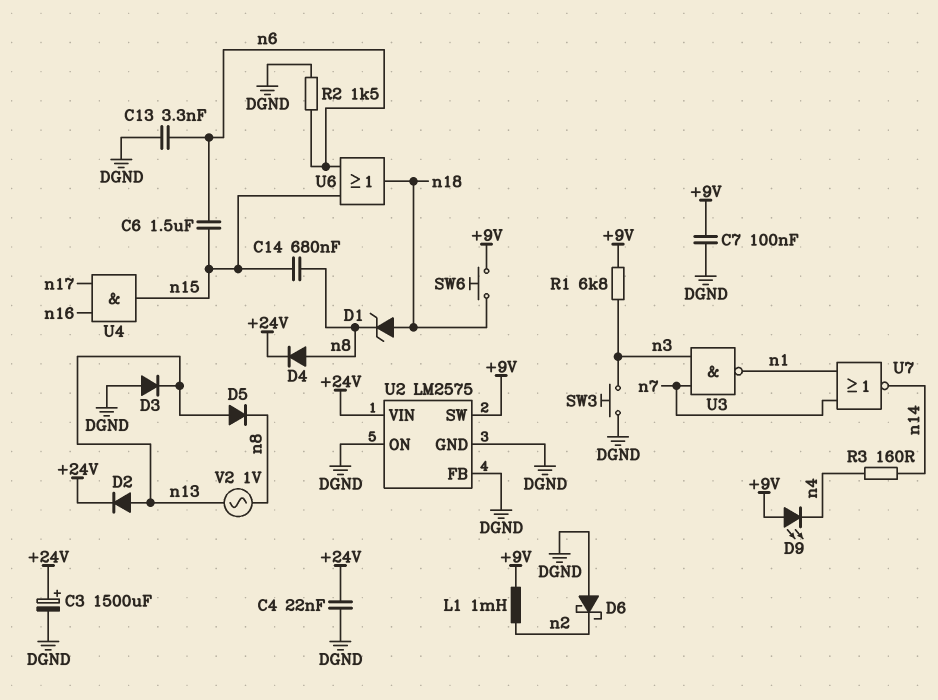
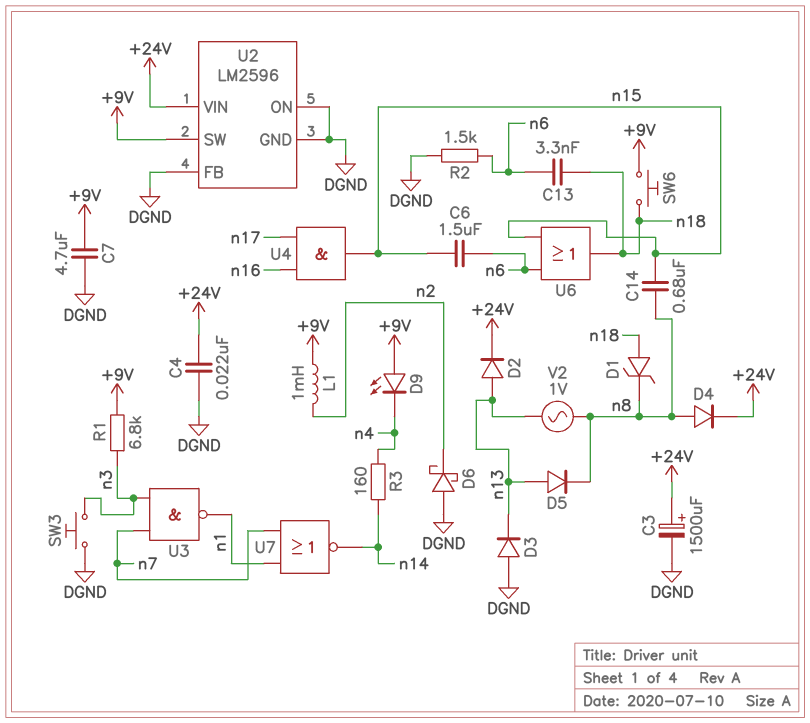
C7: 100nF (+9V, DGND) -> 4.7uF (+9V, DGND)
C13: 3.3nF (DGND, n6) -> 3.3nF (n6, n18)
U2: LM2575 -> LM2596

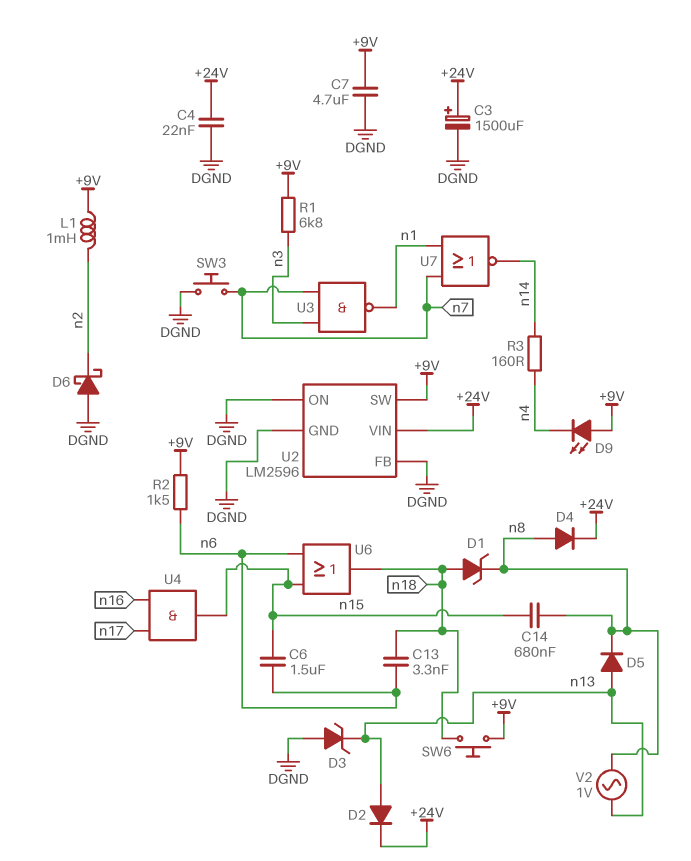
D3: diode (A DGND, K n13) -> zener (A DGND, K n13)
R2: 1.5k (DGND, n6) -> 1.5k (+9V, n6)
SW3: button (DGND, n3) -> button (DGND, n7)

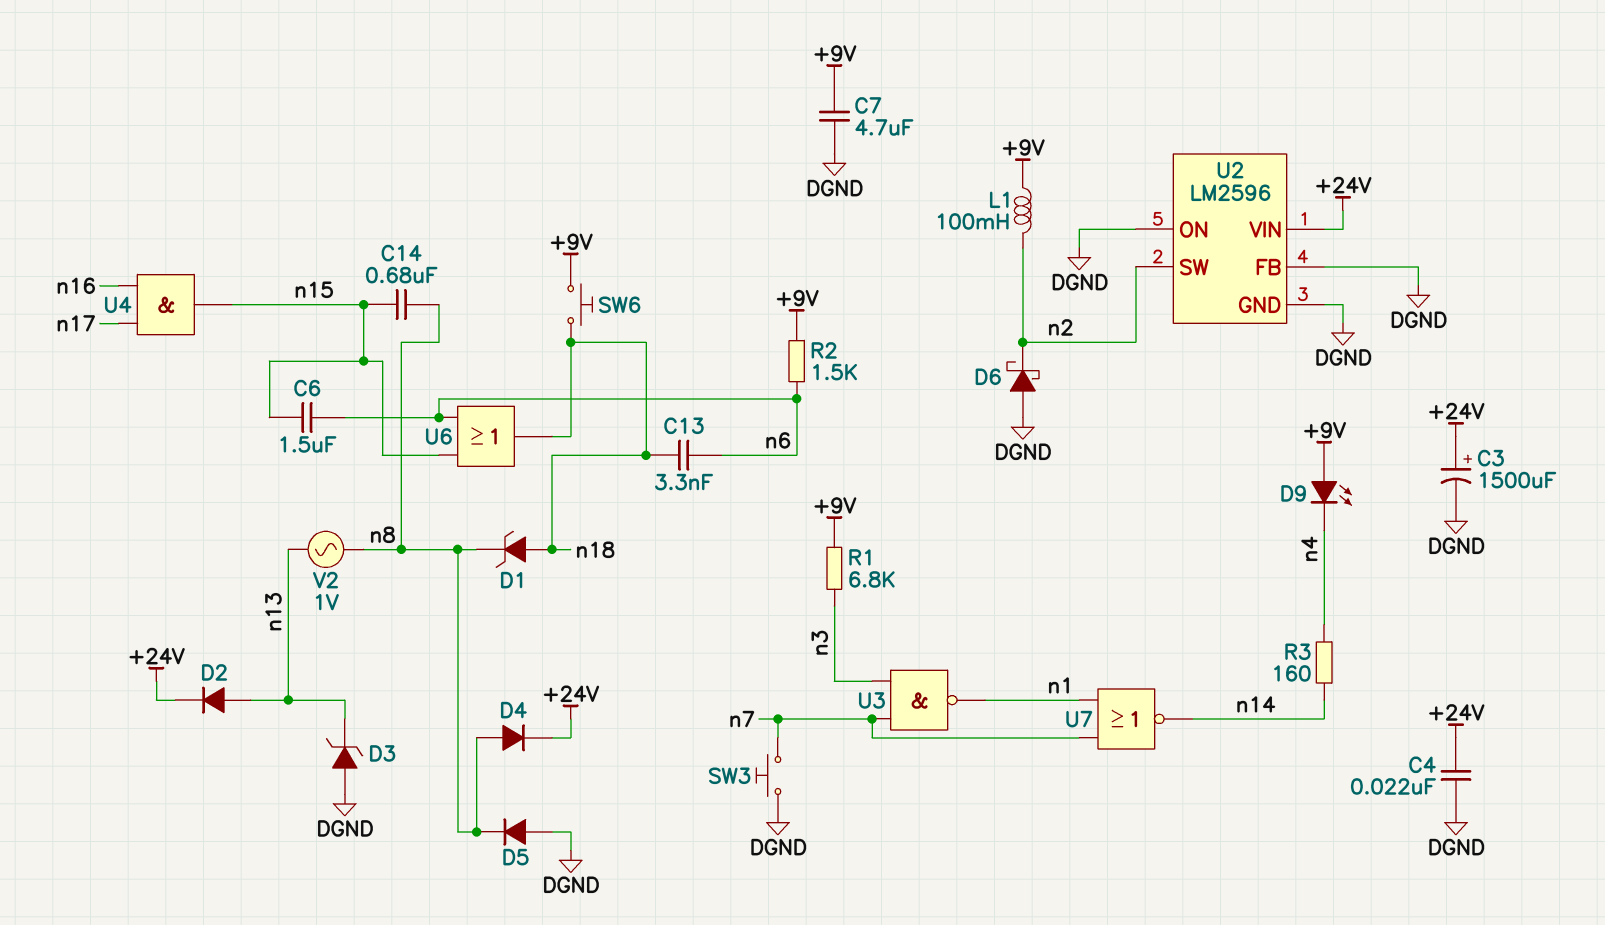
D5: diode (A n13, K n8) -> diode (A DGND, K n8)
L1: 1mH (+9V, n2) -> 100mH (+9V, n2)
U2 pin SW: +9V -> n2

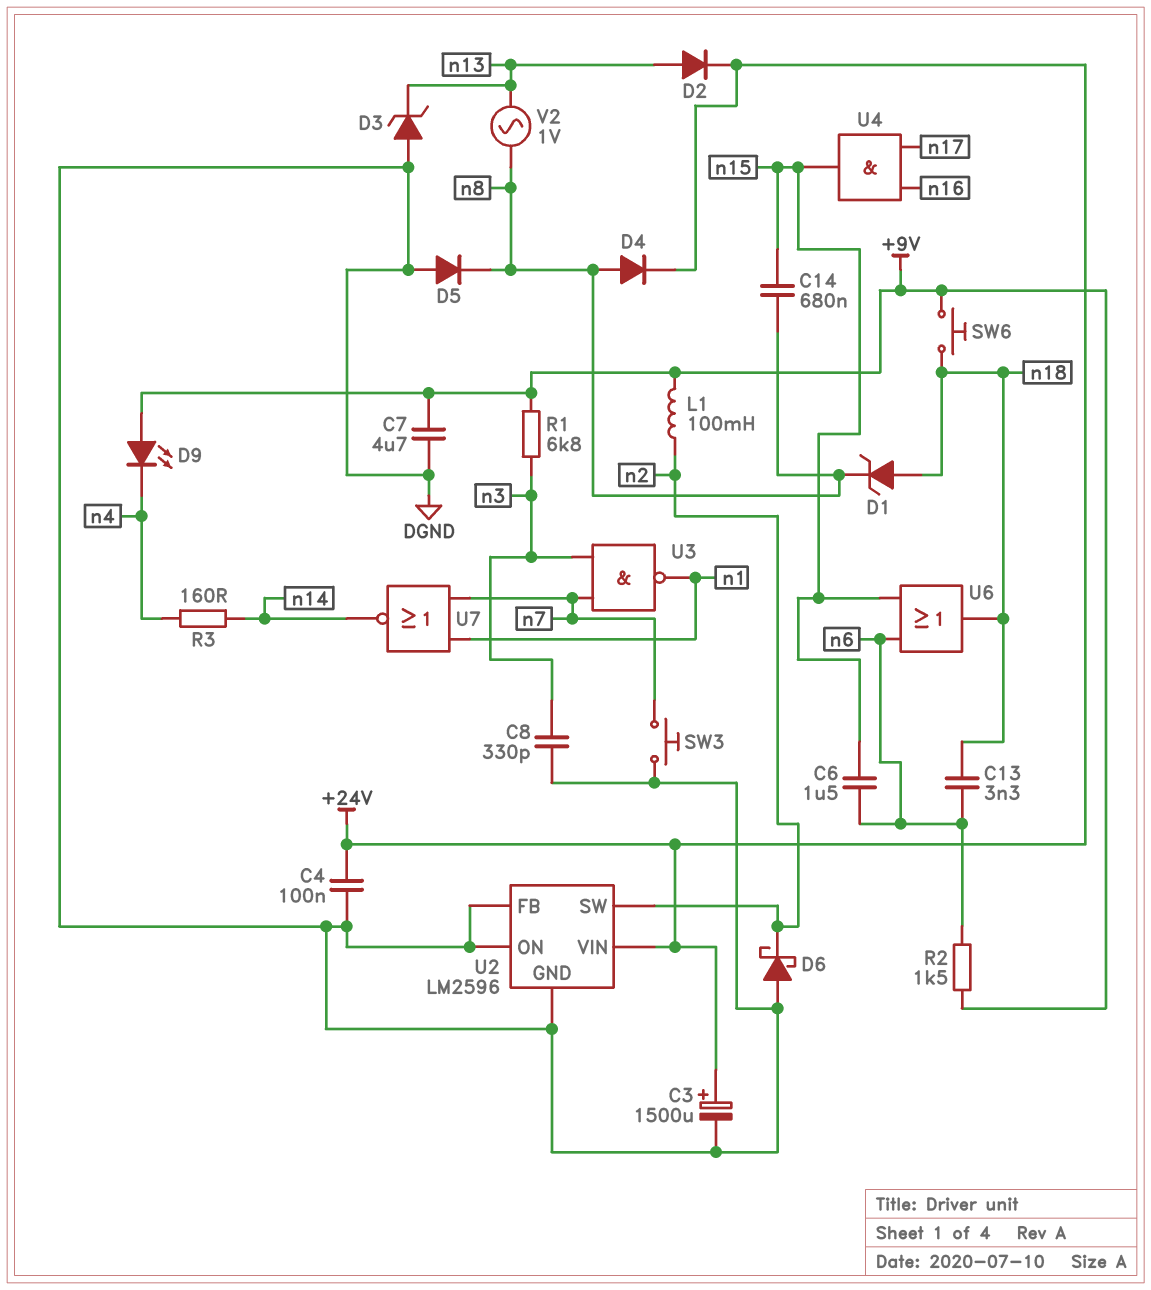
C4: 22nF (+24V, DGND) -> 100nF (+24V, DGND)
C8: none -> 330pF (DGND, n3)

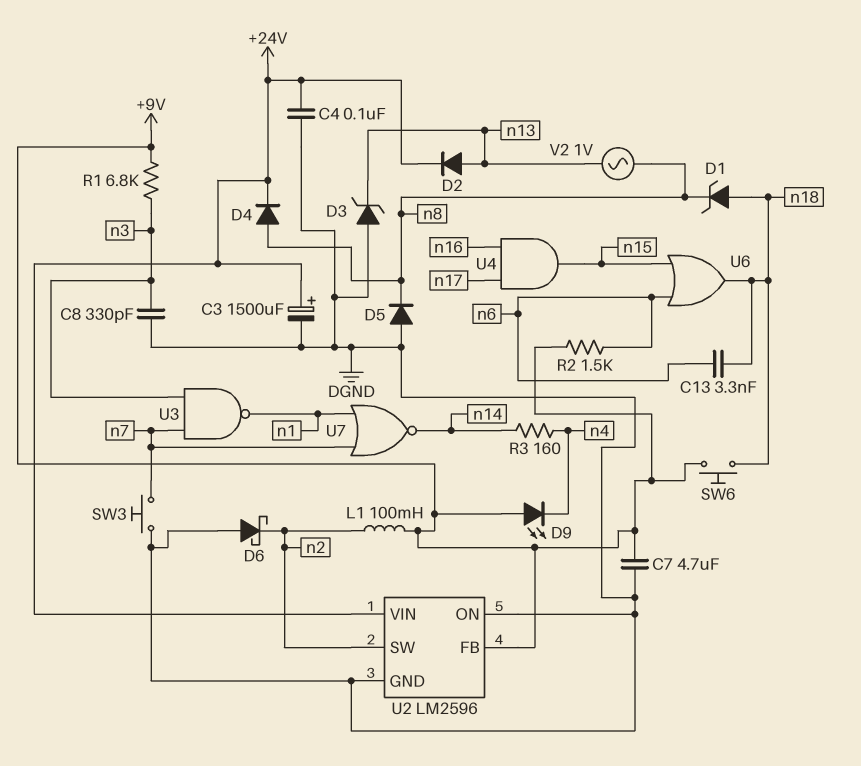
C6: 1.5uF (n6, n15) -> none
C14: 680nF (n8, n15) -> none
U2 pin FB: DGND -> +9V

